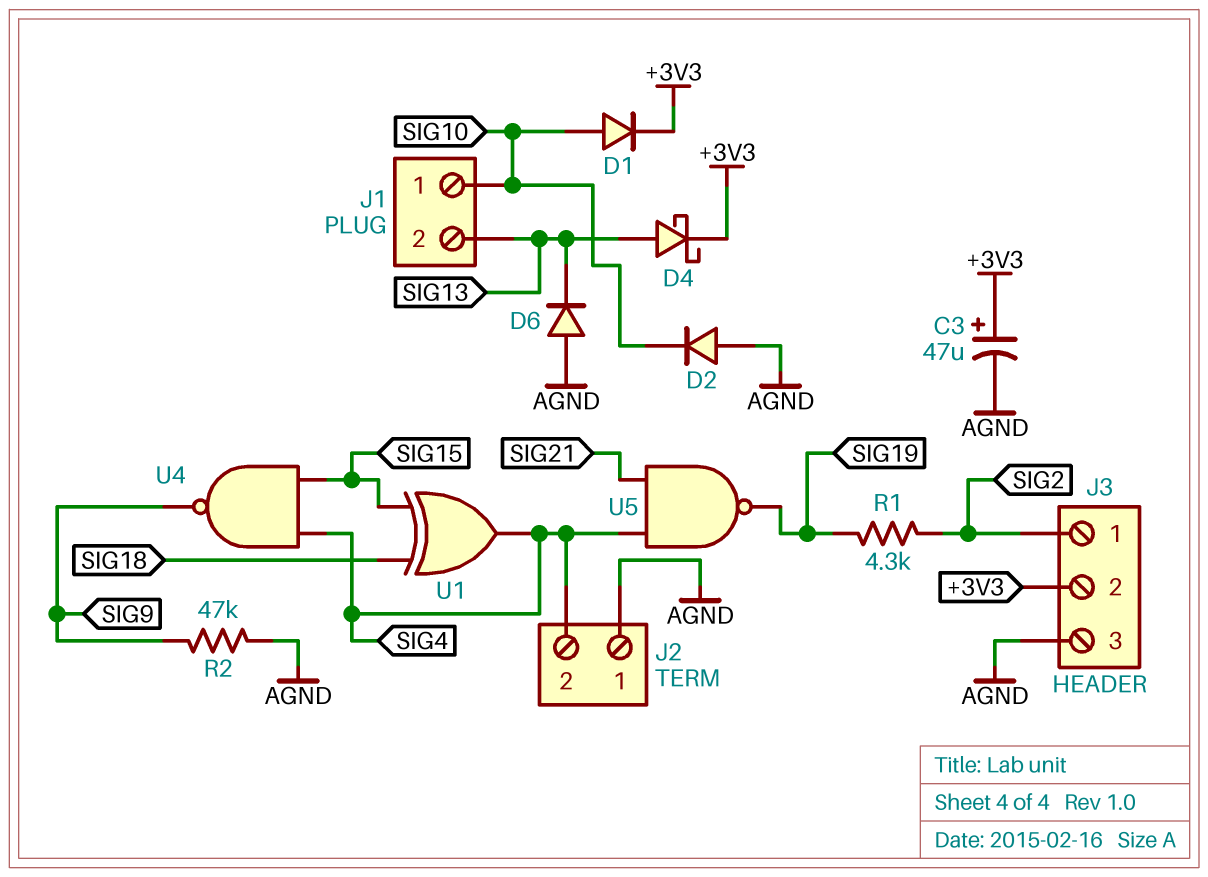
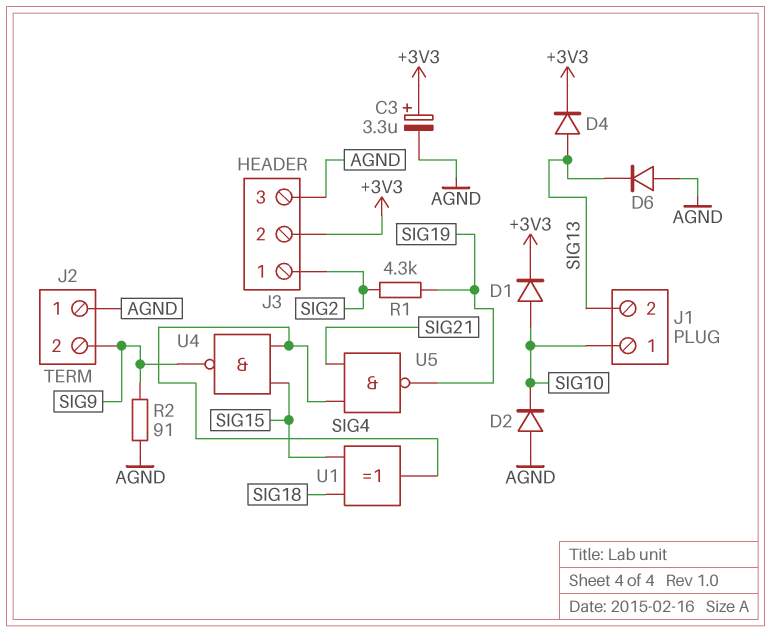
C3: 47uF (plus +3V3, minus AGND) -> 3.3uF (plus +3V3, minus AGND)
D4: schottky (A SIG13, K +3V3) -> diode (A SIG13, K +3V3)
J2 pin 2: SIG4 -> SIG9
R2: 47k (AGND, SIG9) -> 91 (AGND, SIG9)

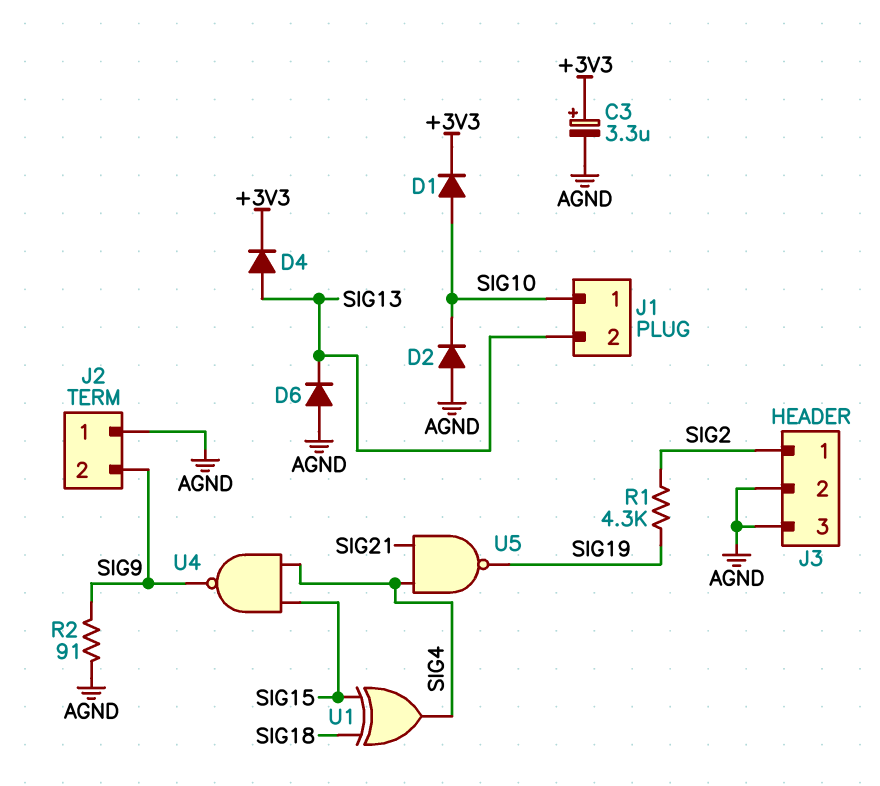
J3 pin 2: +3V3 -> AGND

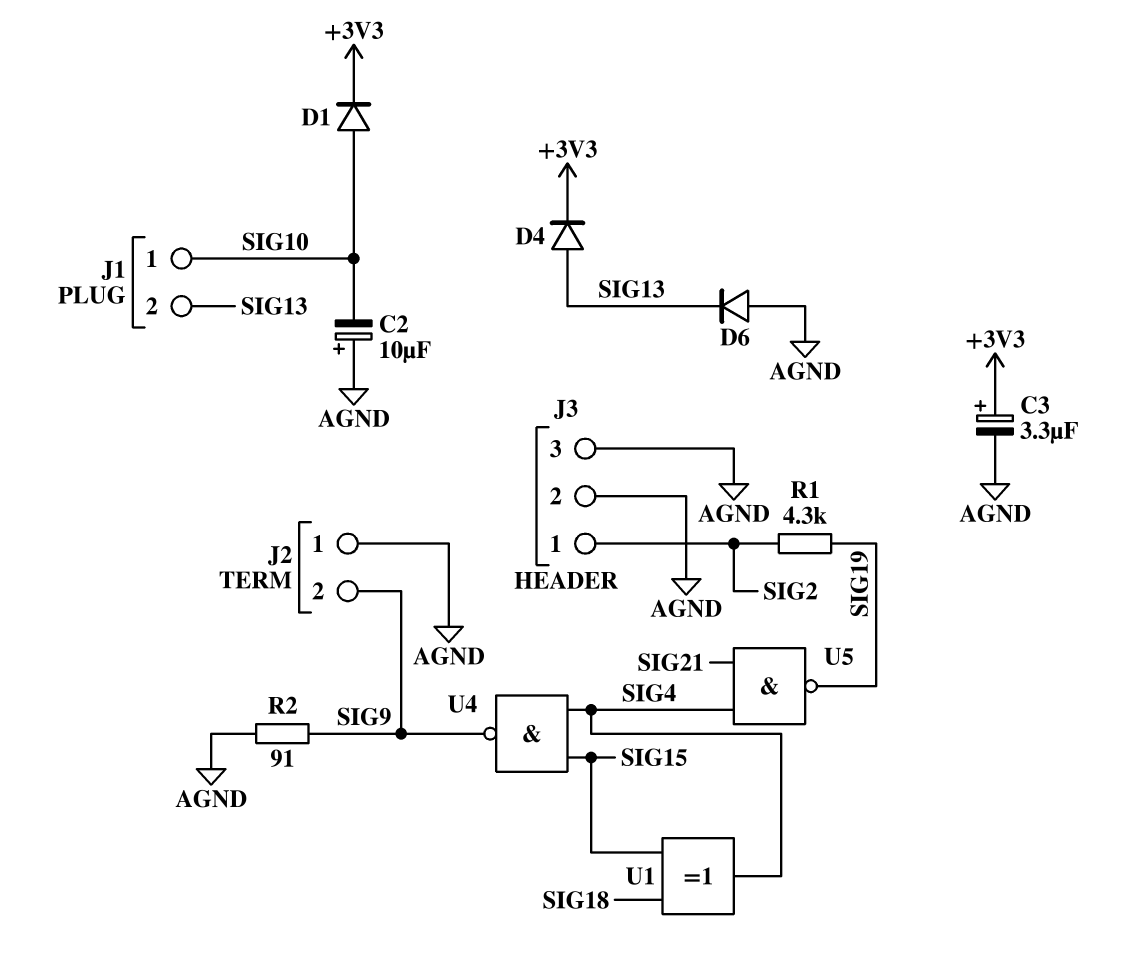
C2: none -> 10uF (plus AGND, minus SIG10)
D2: diode (A AGND, K SIG10) -> none

